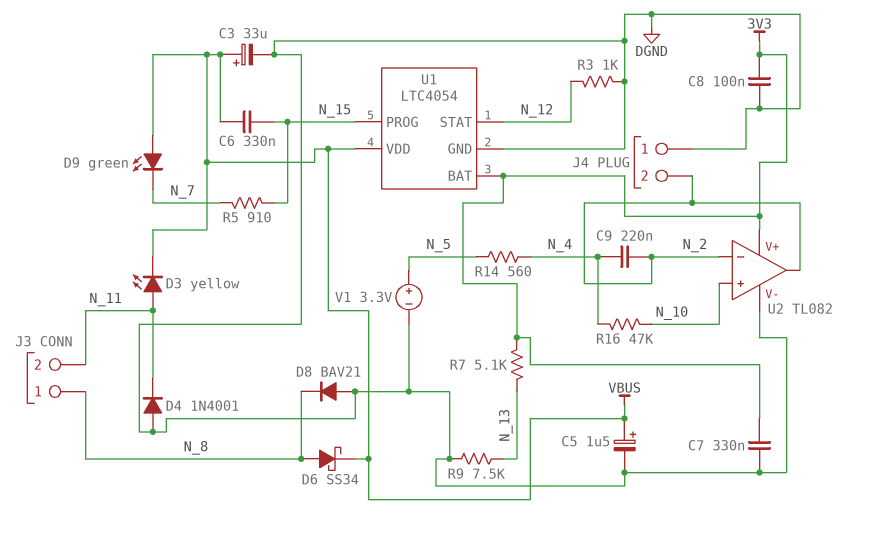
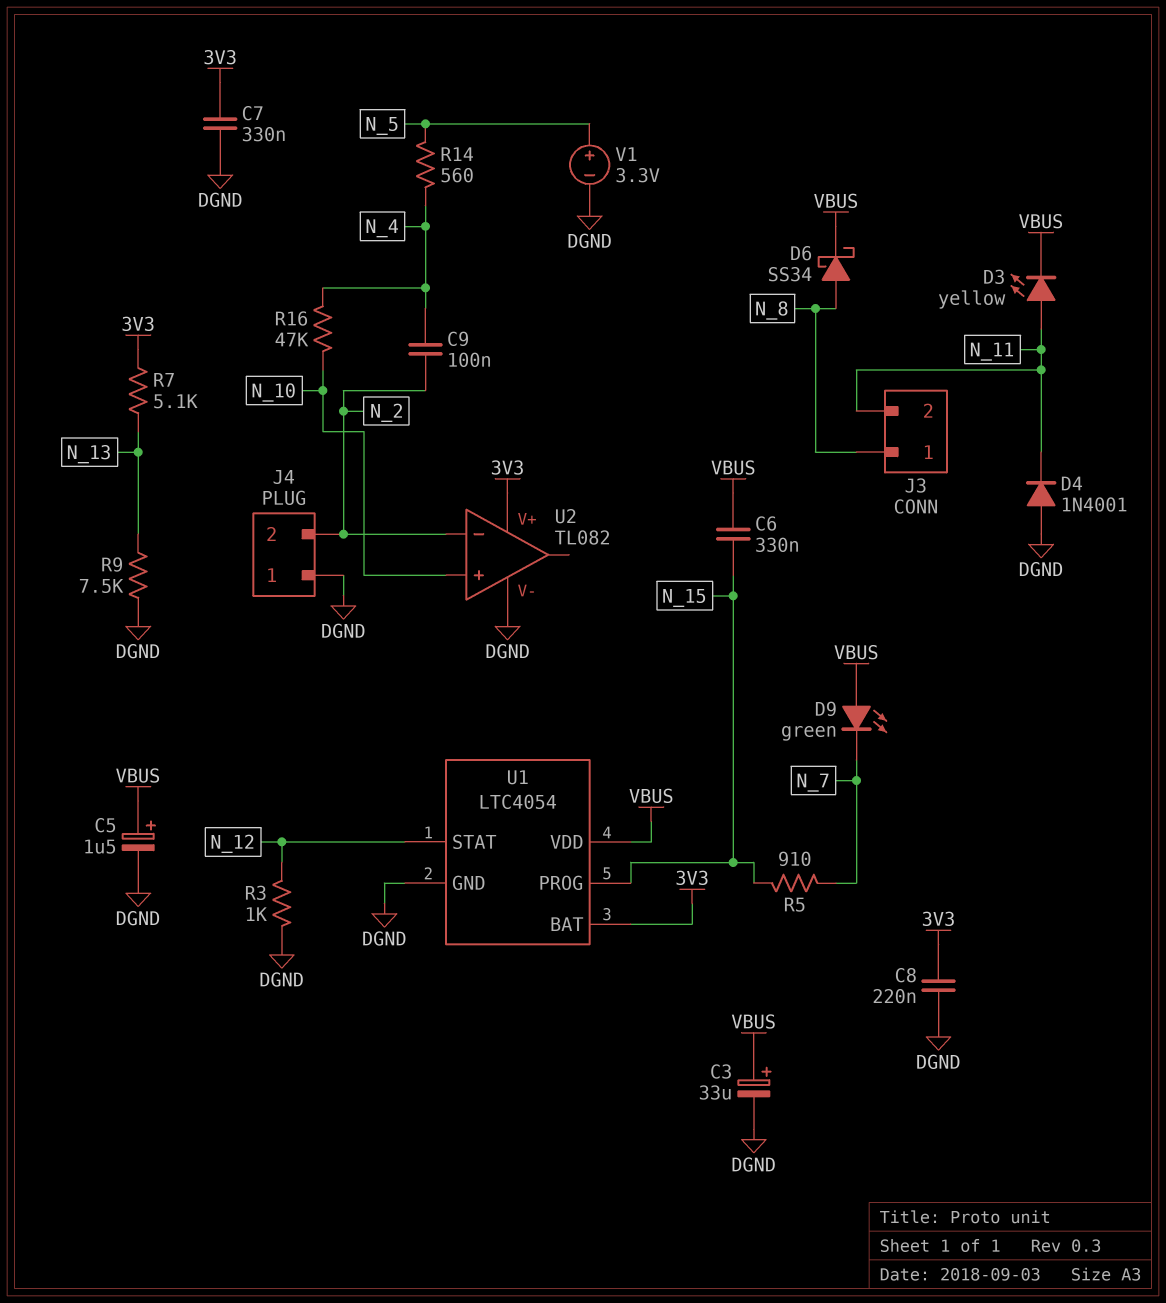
C8: 100nF (3V3, DGND) -> 220nF (3V3, DGND)
C9: 220nF (N_2, N_4) -> 100nF (N_2, N_4)
D8: diode BAV21 (A DGND, K N_8) -> none
U2 pin out: N_2 -> none

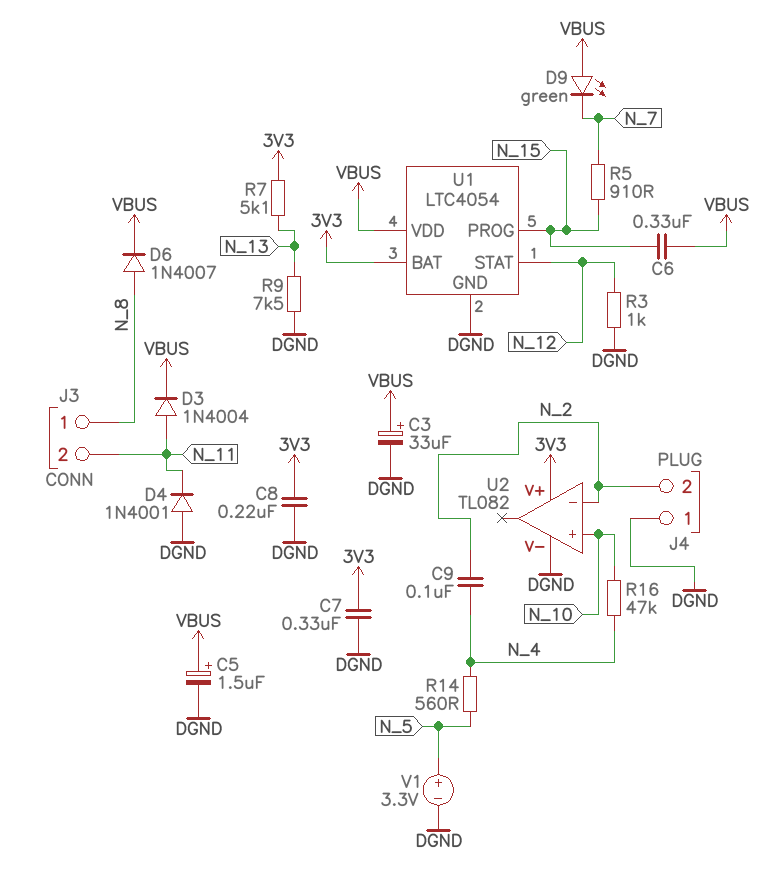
D3: LED yellow (A N_11, K VBUS) -> diode 1N4004 (A N_11, K VBUS)
D6: schottky SS34 (A N_8, K VBUS) -> diode 1N4007 (A N_8, K VBUS)

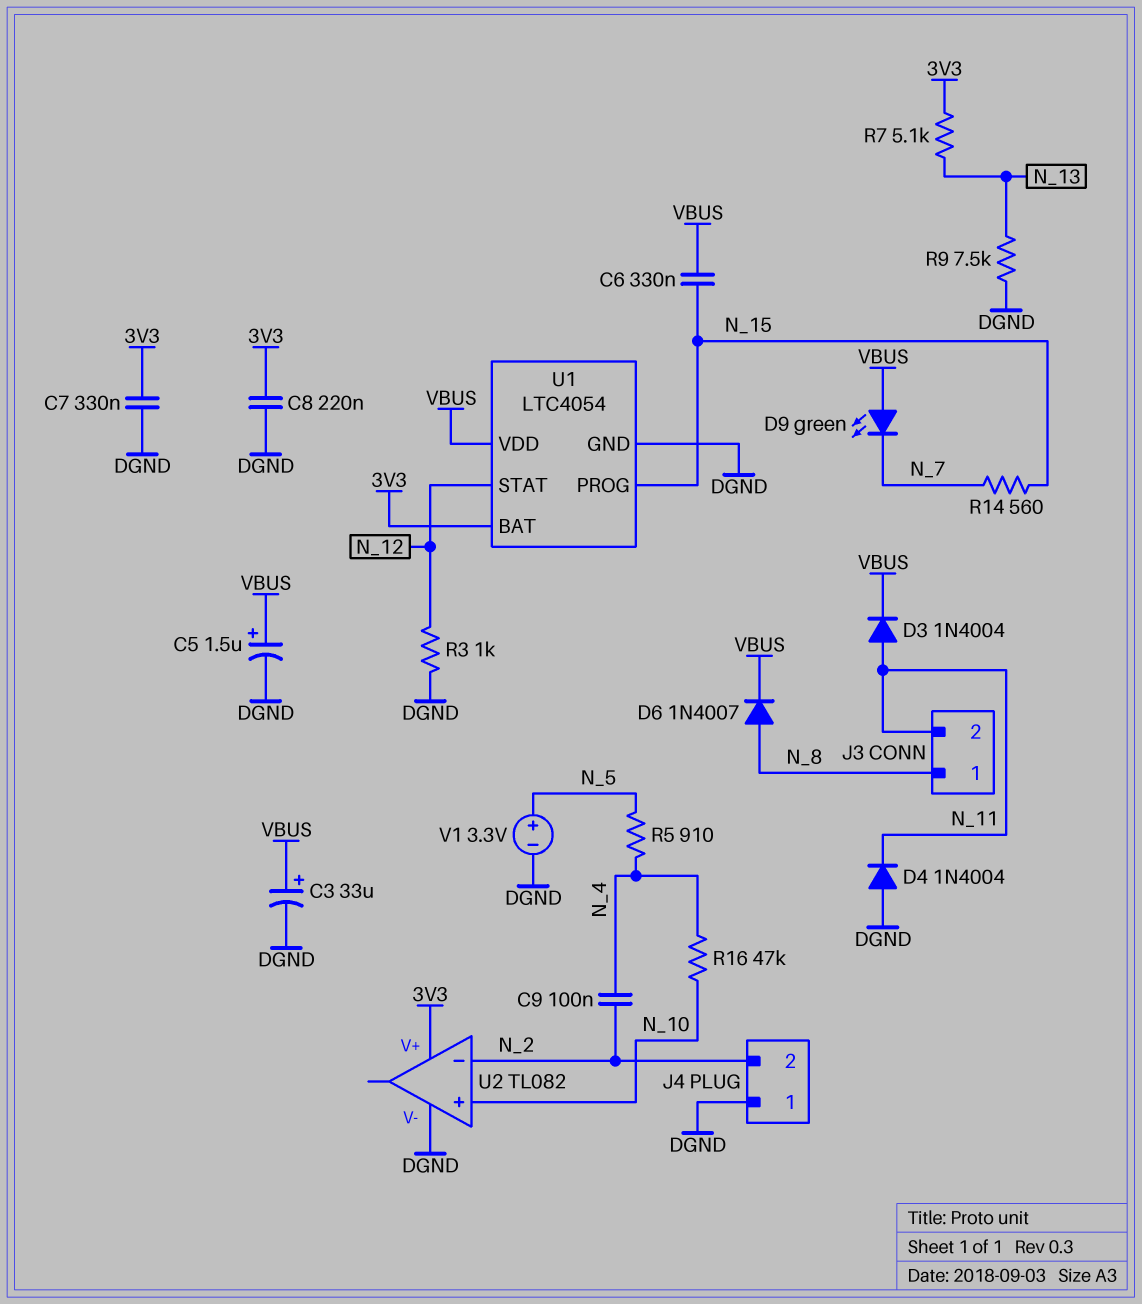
D4: diode 1N4001 (A DGND, K N_11) -> diode 1N4004 (A DGND, K N_11)
R5: 910 (N_7, N_15) -> 910 (N_4, N_5)
R14: 560 (N_4, N_5) -> 560 (N_7, N_15)

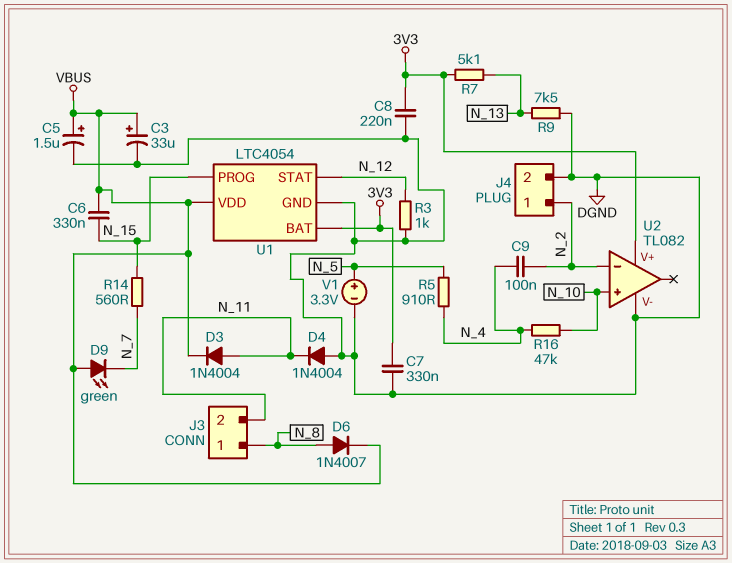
J4 pin 1: DGND -> N_2
J4 pin 2: N_2 -> DGND

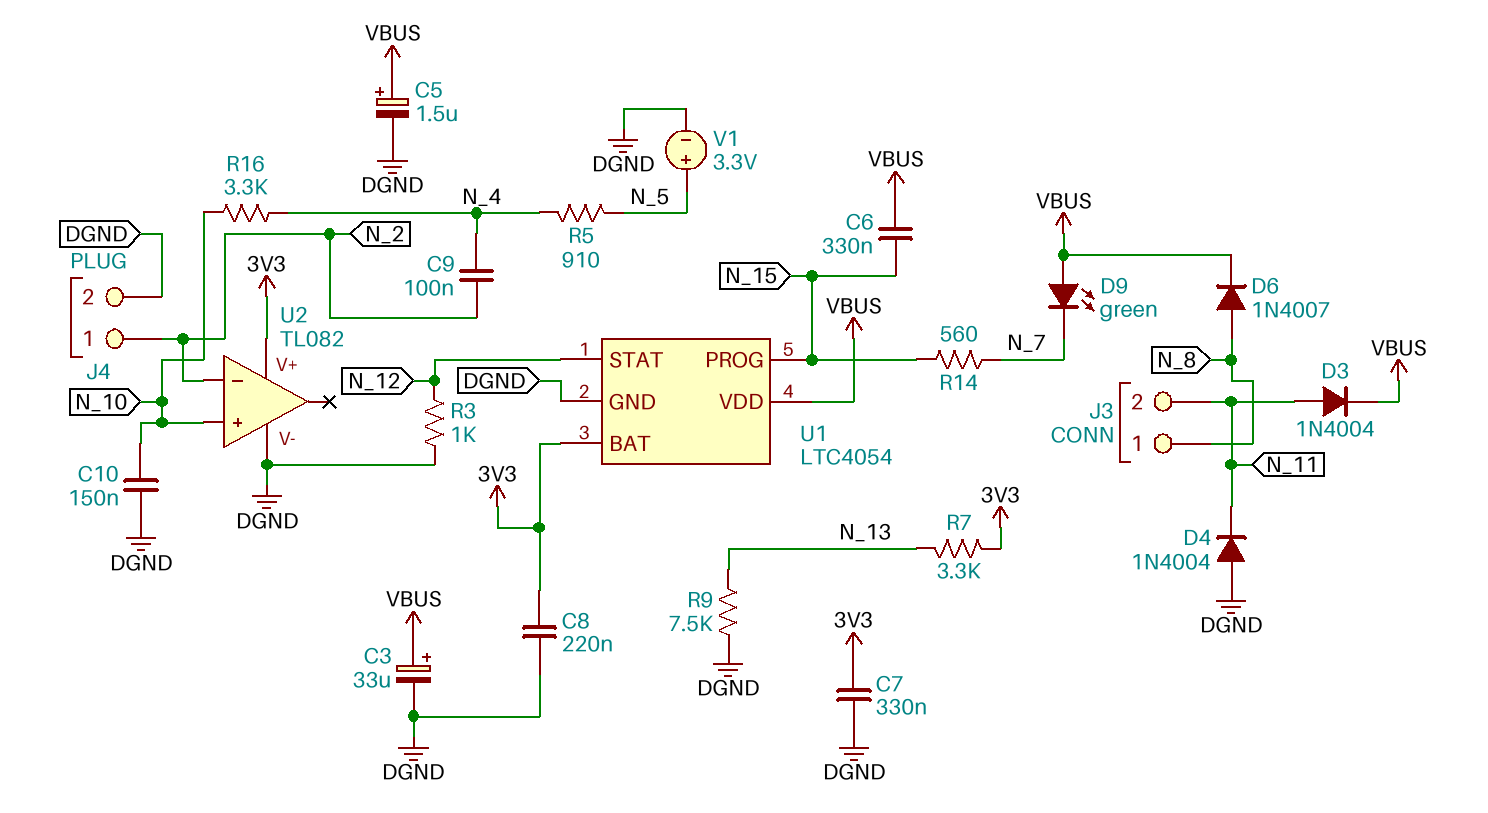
C10: none -> 150nF (DGND, N_10)
R7: 5.1k (3V3, N_13) -> 3.3k (3V3, N_13)
R16: 47k (N_4, N_10) -> 3.3k (N_4, N_10)

